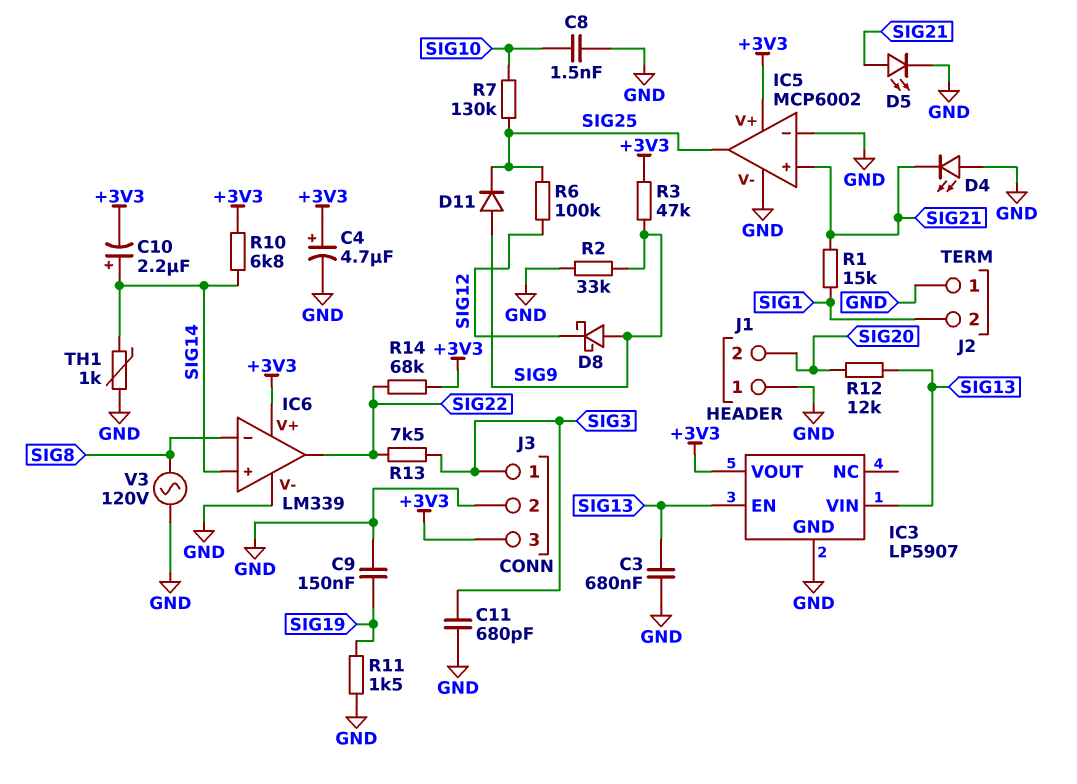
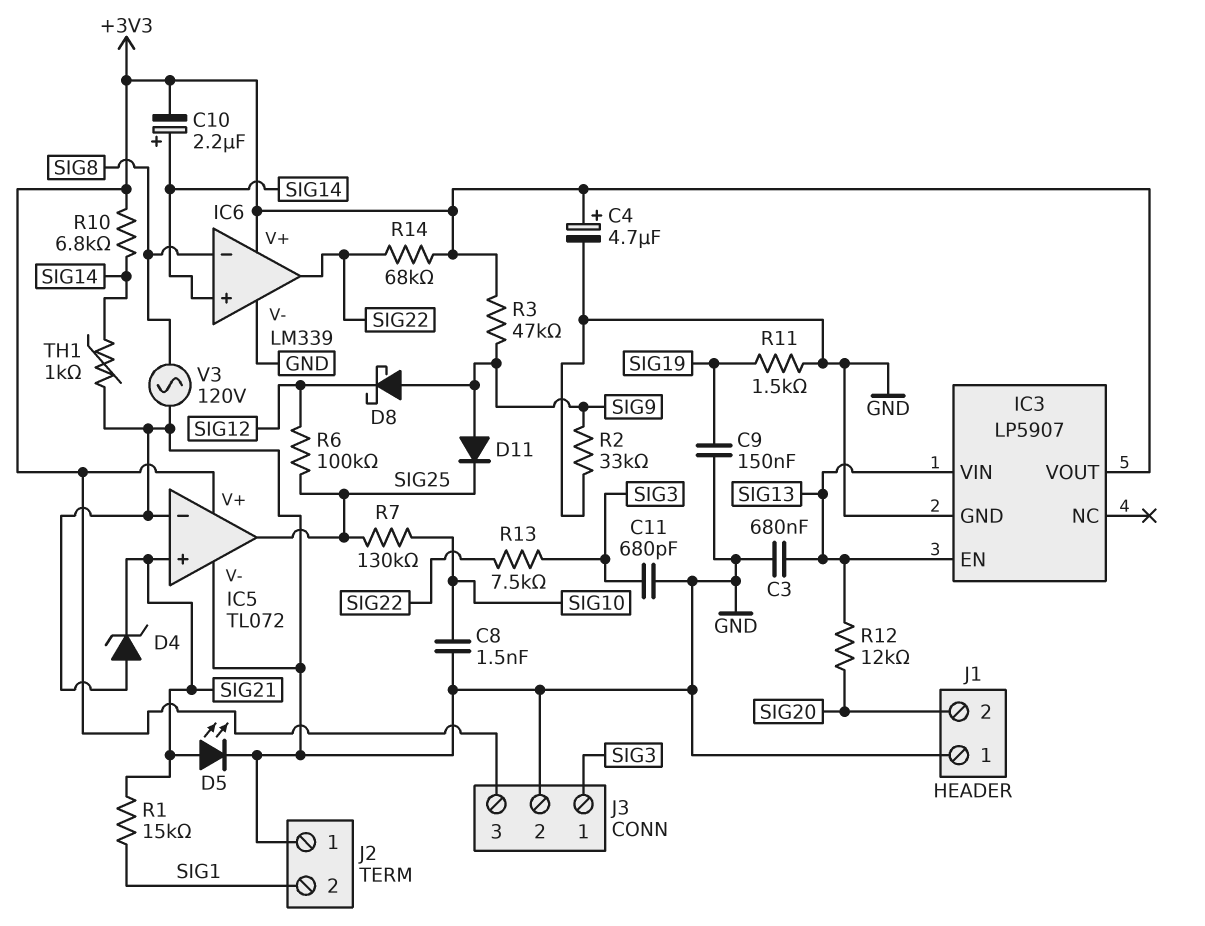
D4: LED (A GND, K SIG21) -> zener (A GND, K SIG21)
IC5: MCP6002 -> TL072

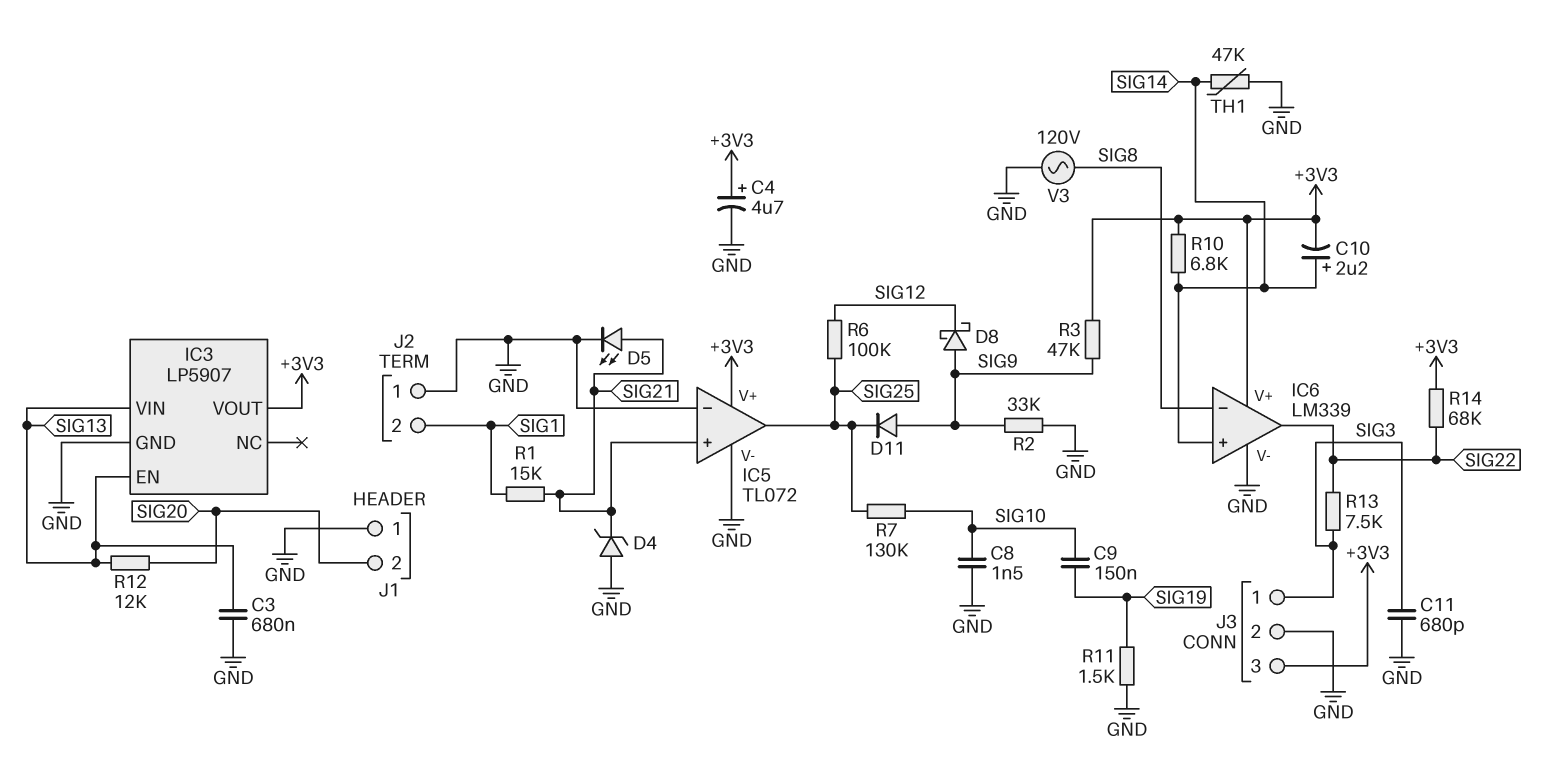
C9: 150nF (GND, SIG19) -> 150nF (SIG10, SIG19)
TH1: 1k (GND, SIG14) -> 47k (GND, SIG14)

